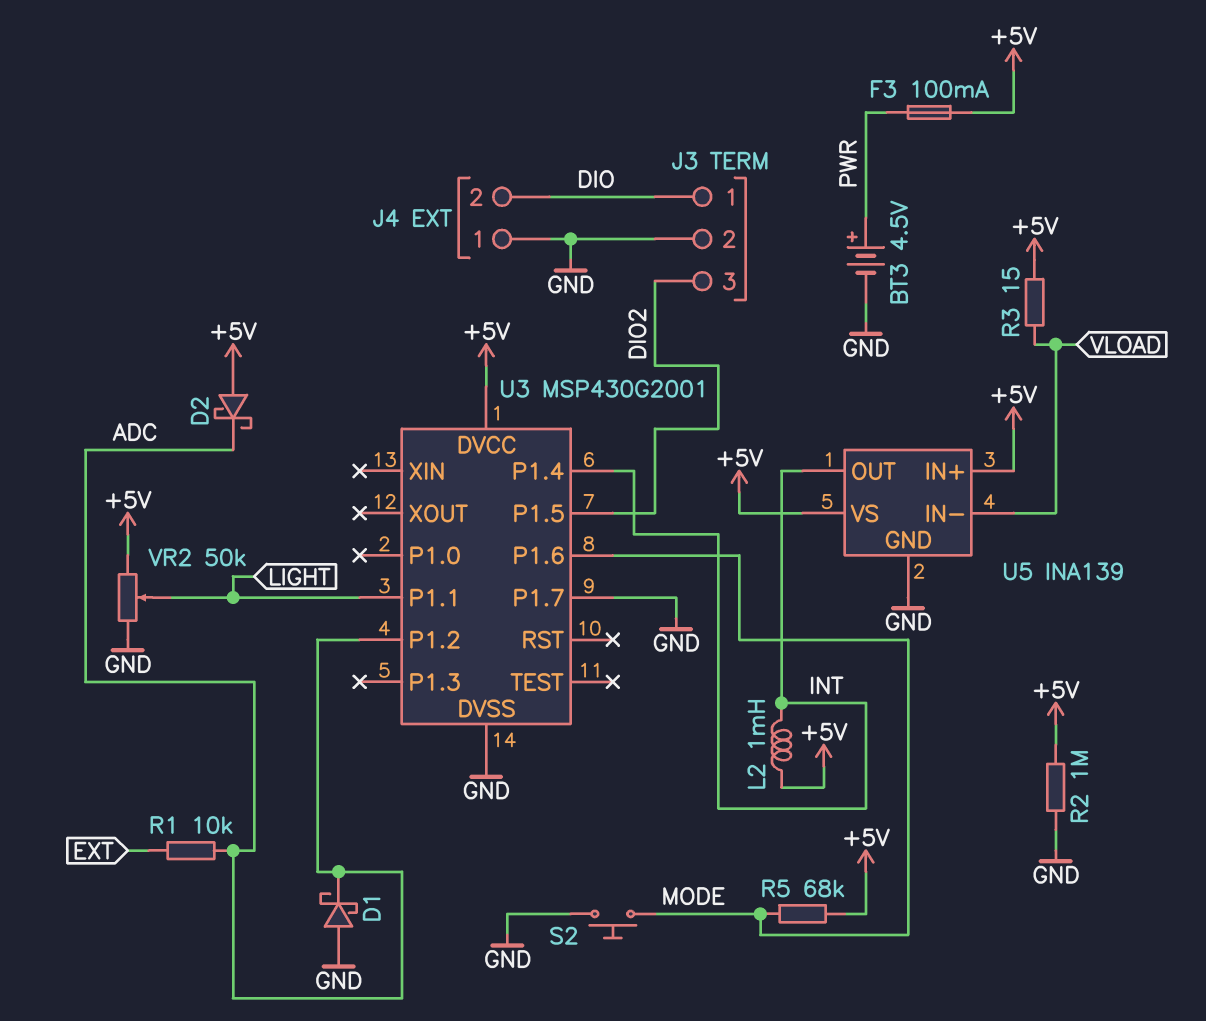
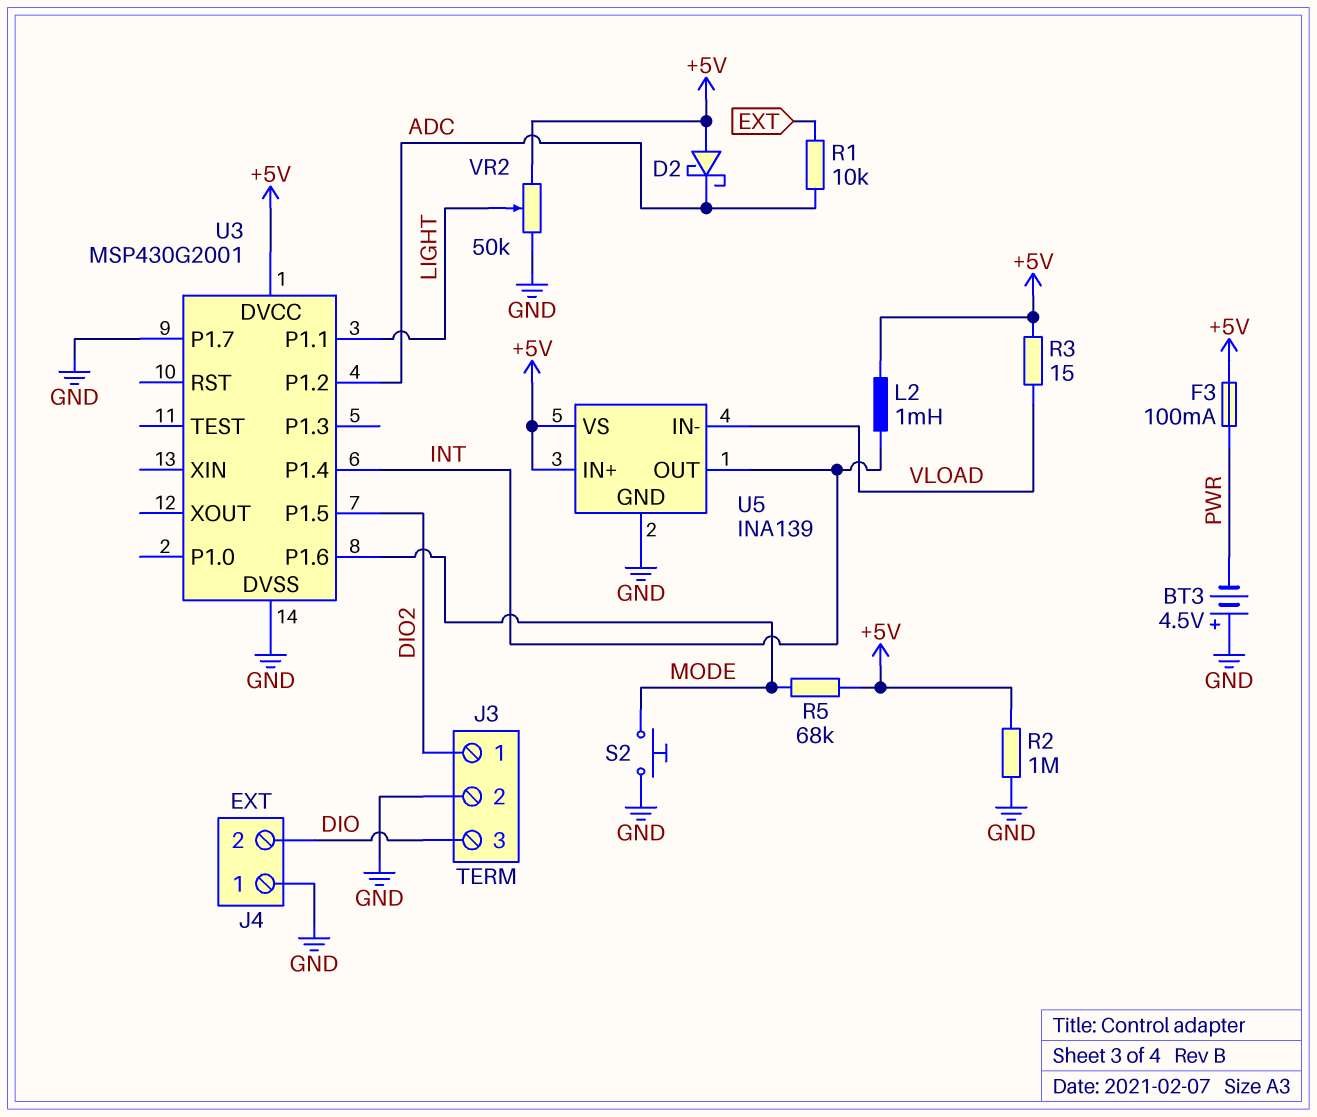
BT3: 4.5V (plus PWR, minus GND) -> 4.5V (plus GND, minus PWR)
D1: schottky (A GND, K ADC) -> none
J3 pin 1: DIO -> DIO2
J3 pin 3: DIO2 -> DIO

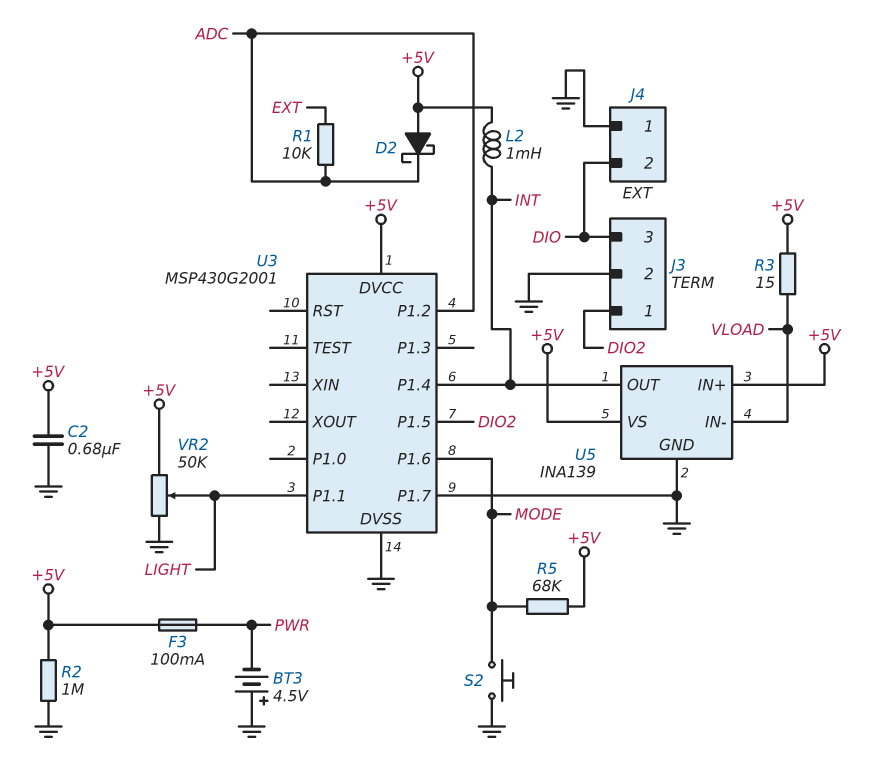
C2: none -> 680nF (+5V, GND)

